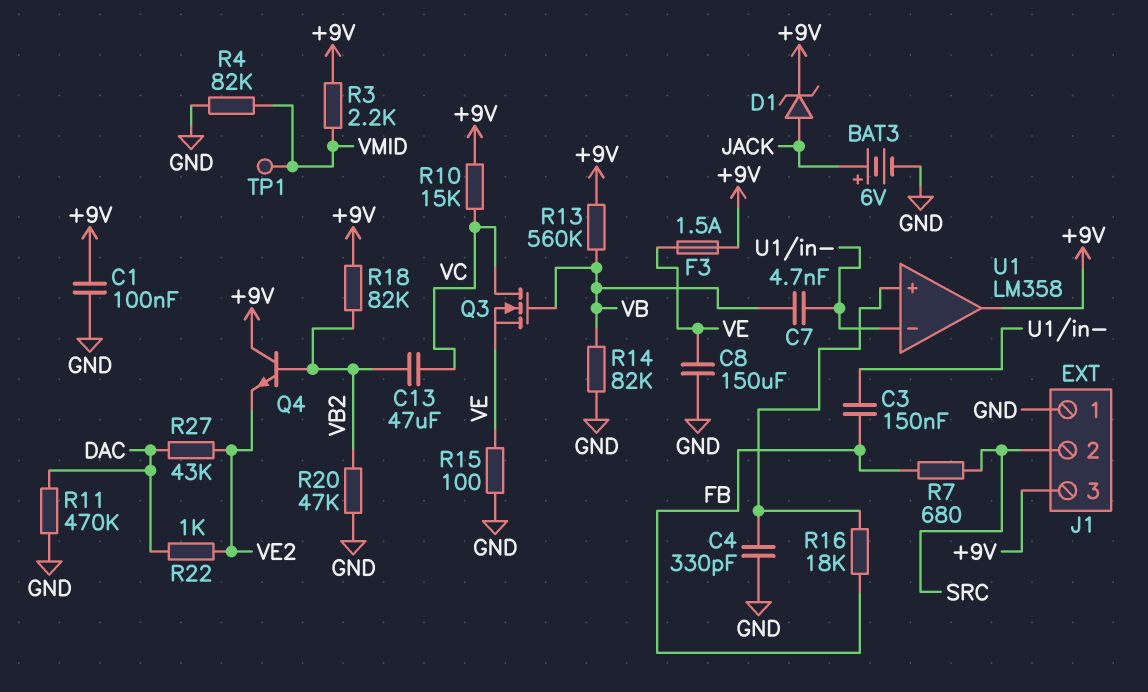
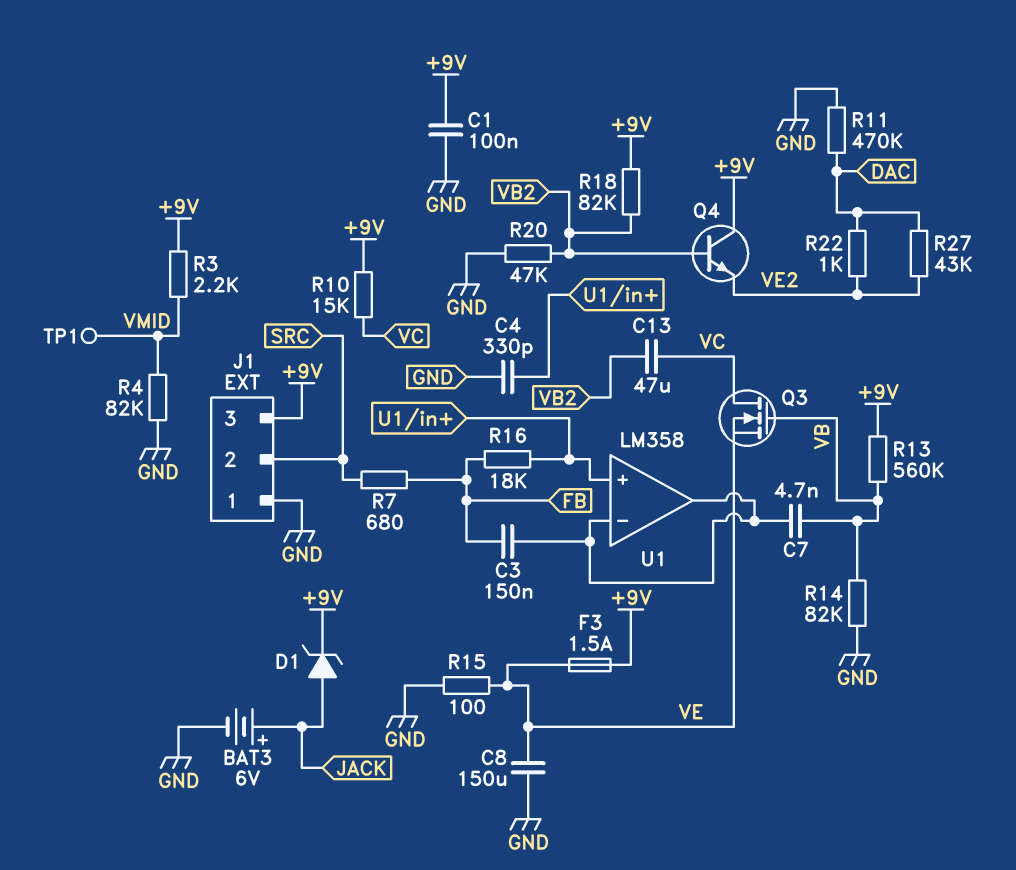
U1 pin out: +9V -> U1/in-

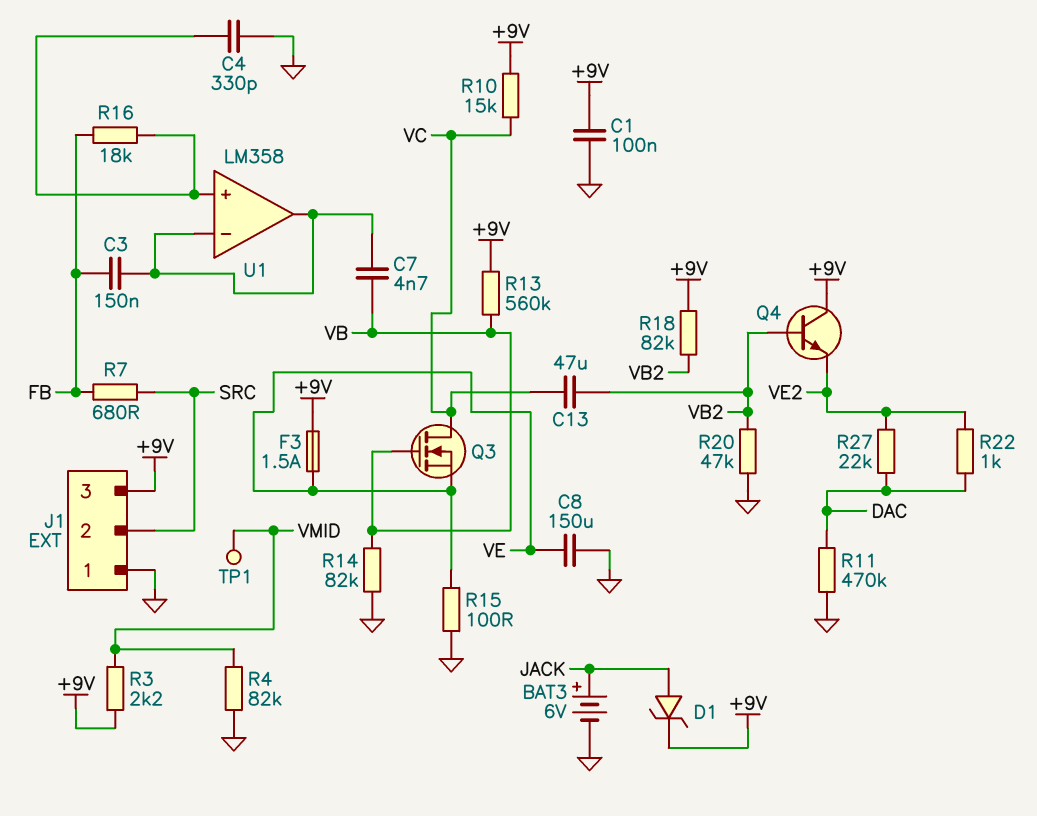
R27: 43k (DAC, VE2) -> 22k (DAC, VE2)

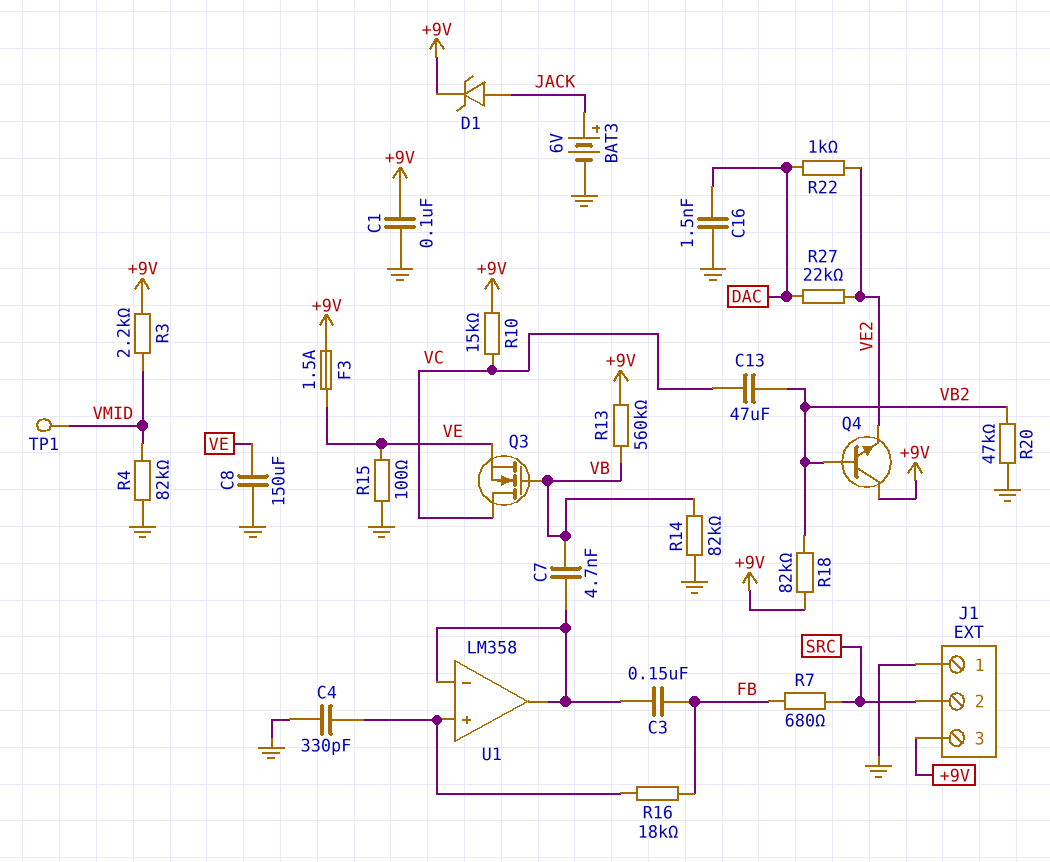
C16: none -> 1.5nF (DAC, GND)
R11: 470k (DAC, GND) -> none

